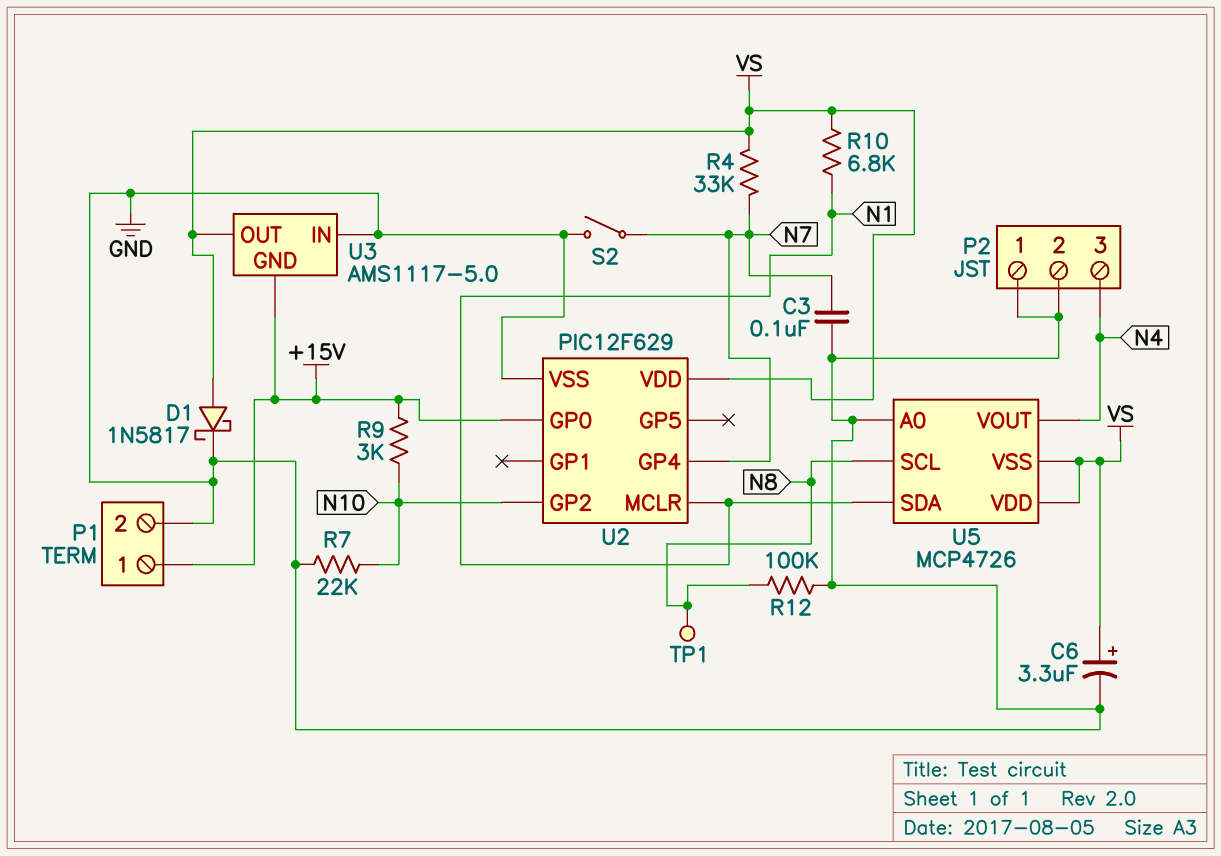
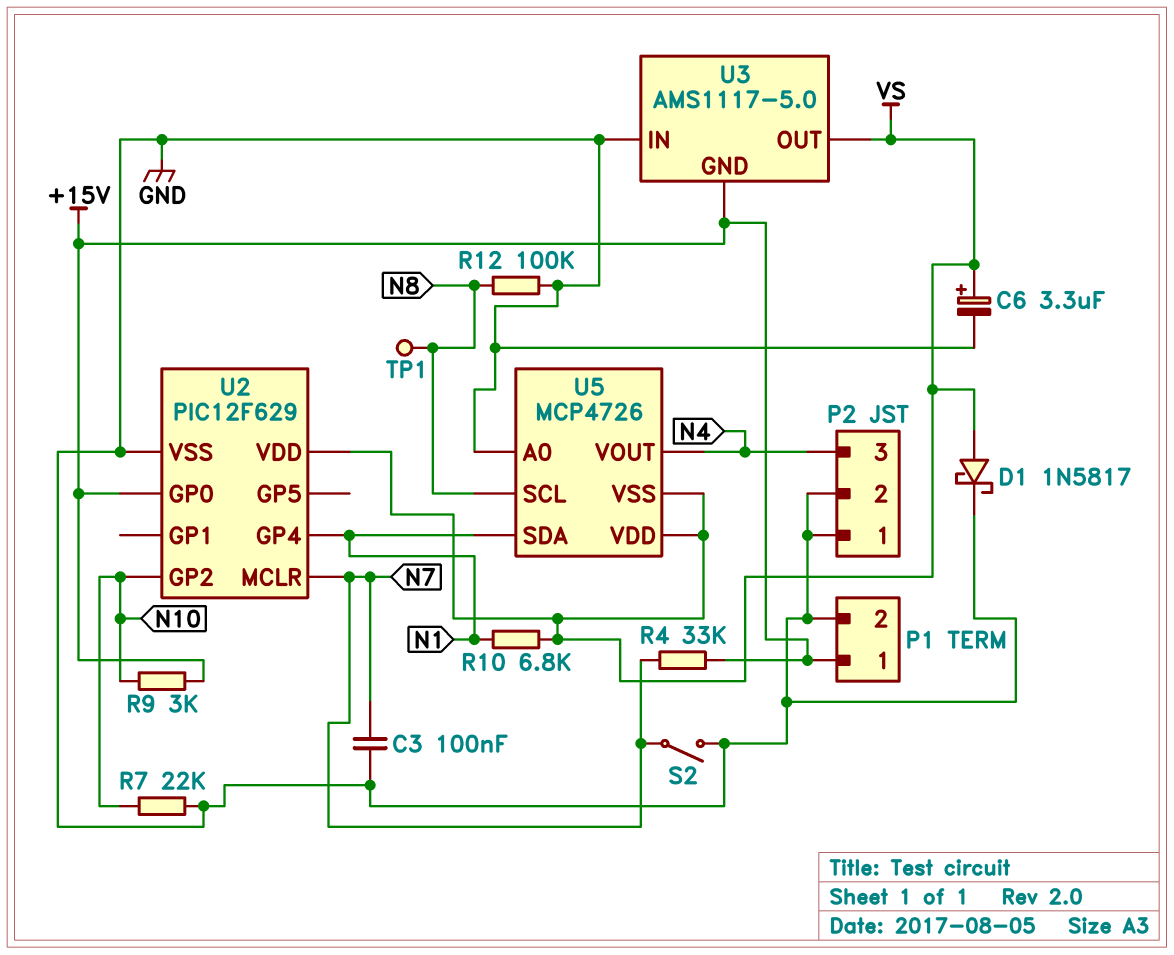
R4: 33k (N7, VS) -> 33k (+15V, N7)
U2 pin GP4: N7 -> N1
U2 pin MCLR: N1 -> N7

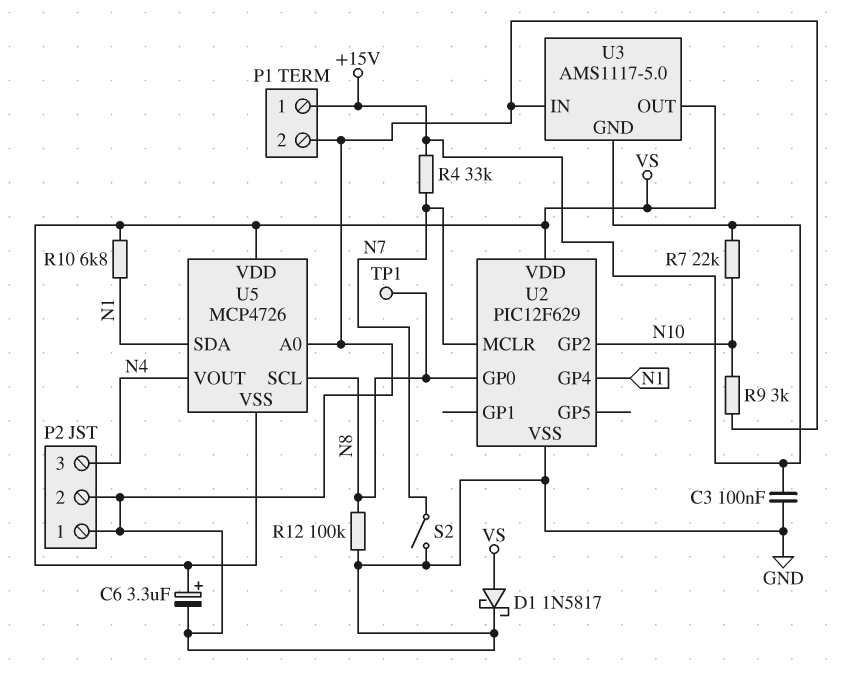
C3: 100nF (GND, N7) -> 100nF (+15V, GND)
R7: 22k (GND, N10) -> 22k (+15V, N10)
R9: 3k (+15V, N10) -> 3k (GND, N10)
U2 pin GP0: +15V -> N8

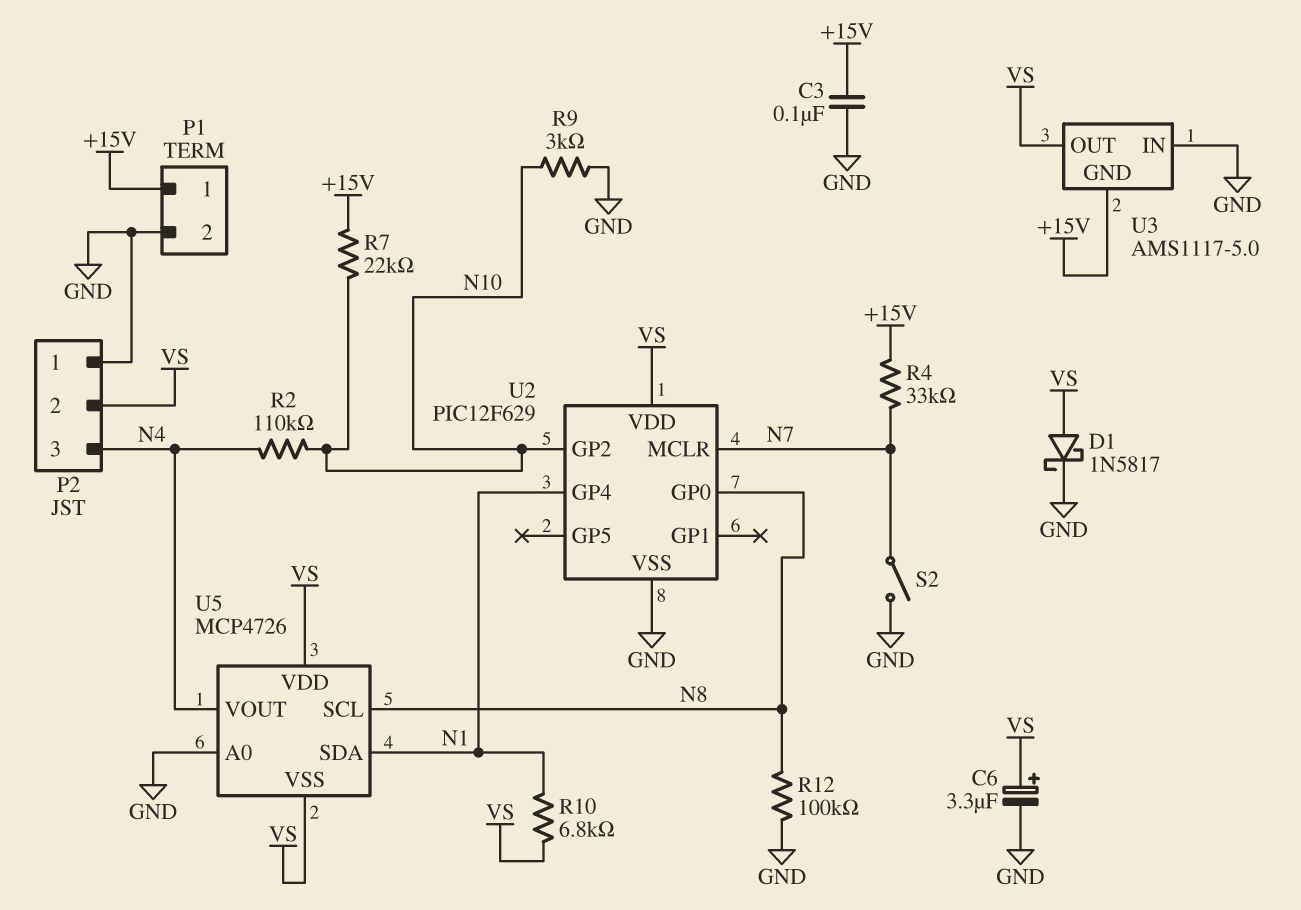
P2 pin 2: GND -> VS
R2: none -> 110k (N4, N10)
TP1: test point (N8) -> none

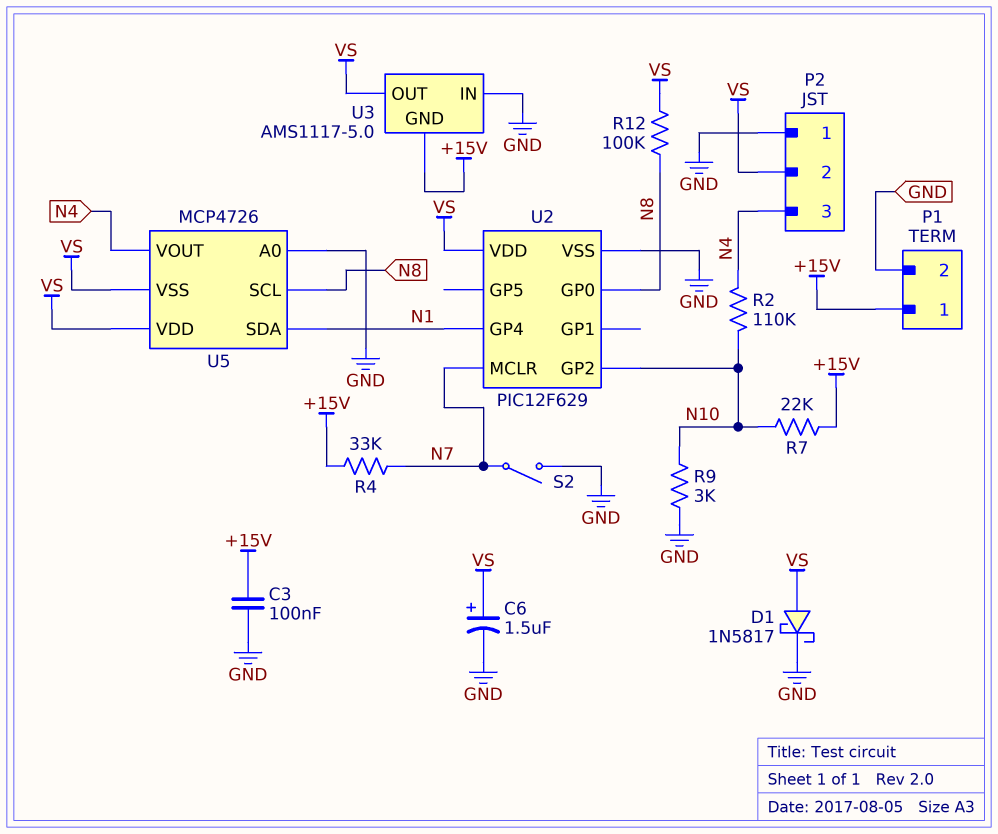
C6: 3.3uF (plus VS, minus GND) -> 1.5uF (plus VS, minus GND)
R10: 6.8k (N1, VS) -> none
R12: 100k (GND, N8) -> 100k (N8, VS)

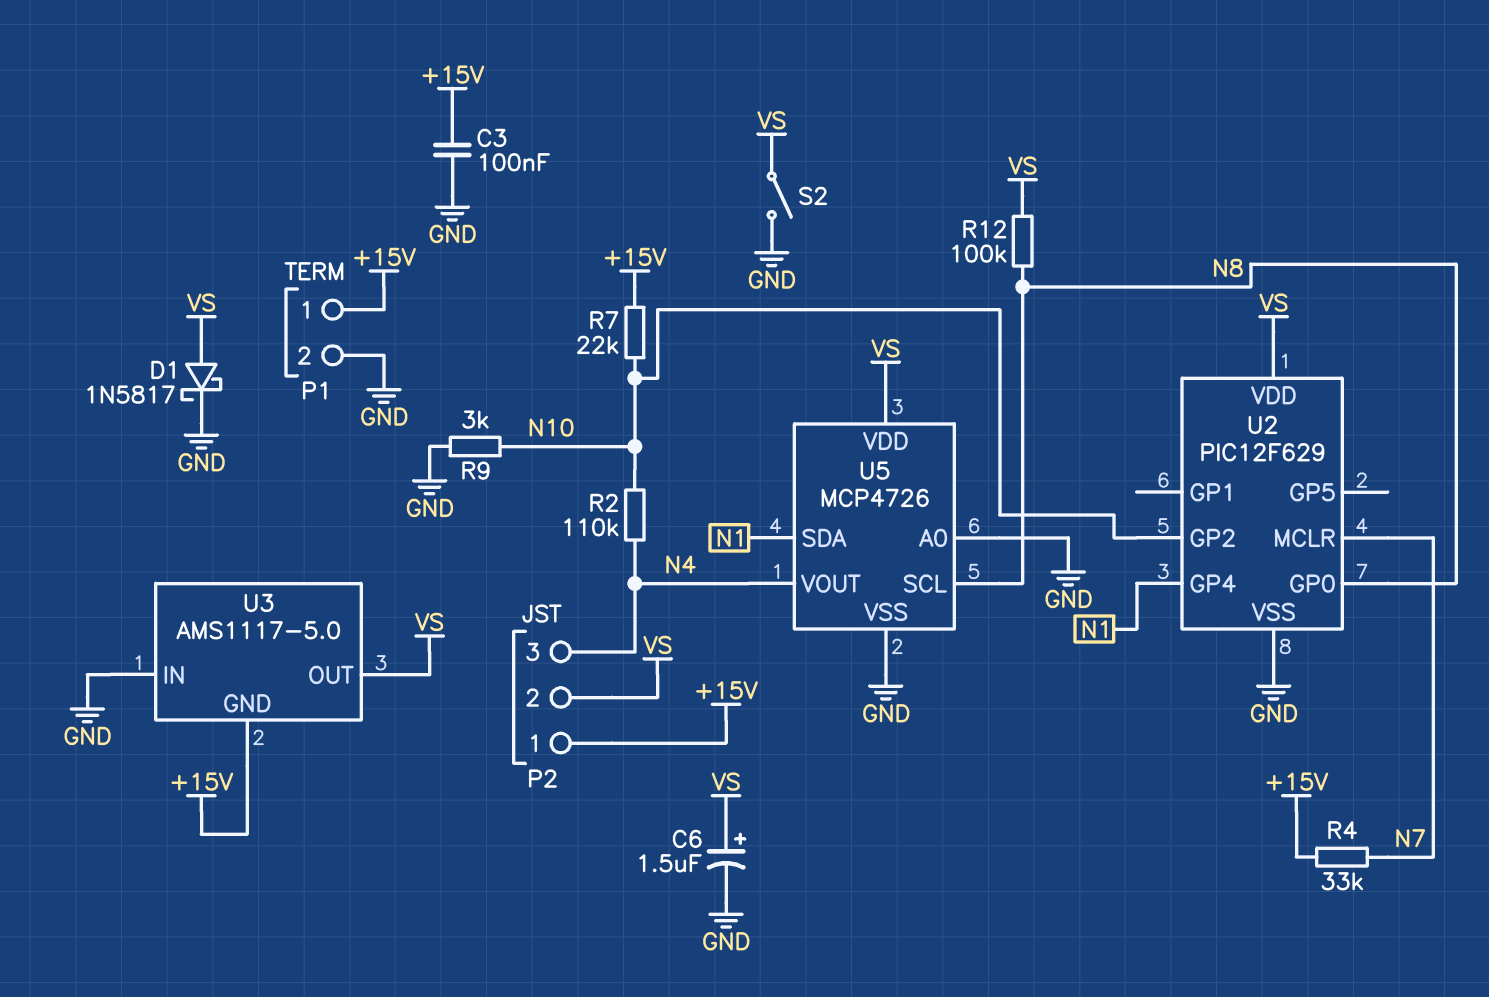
P2 pin 1: GND -> +15V
S2: switch (GND, N7) -> switch (GND, VS)
U5 pin VSS: VS -> GND

